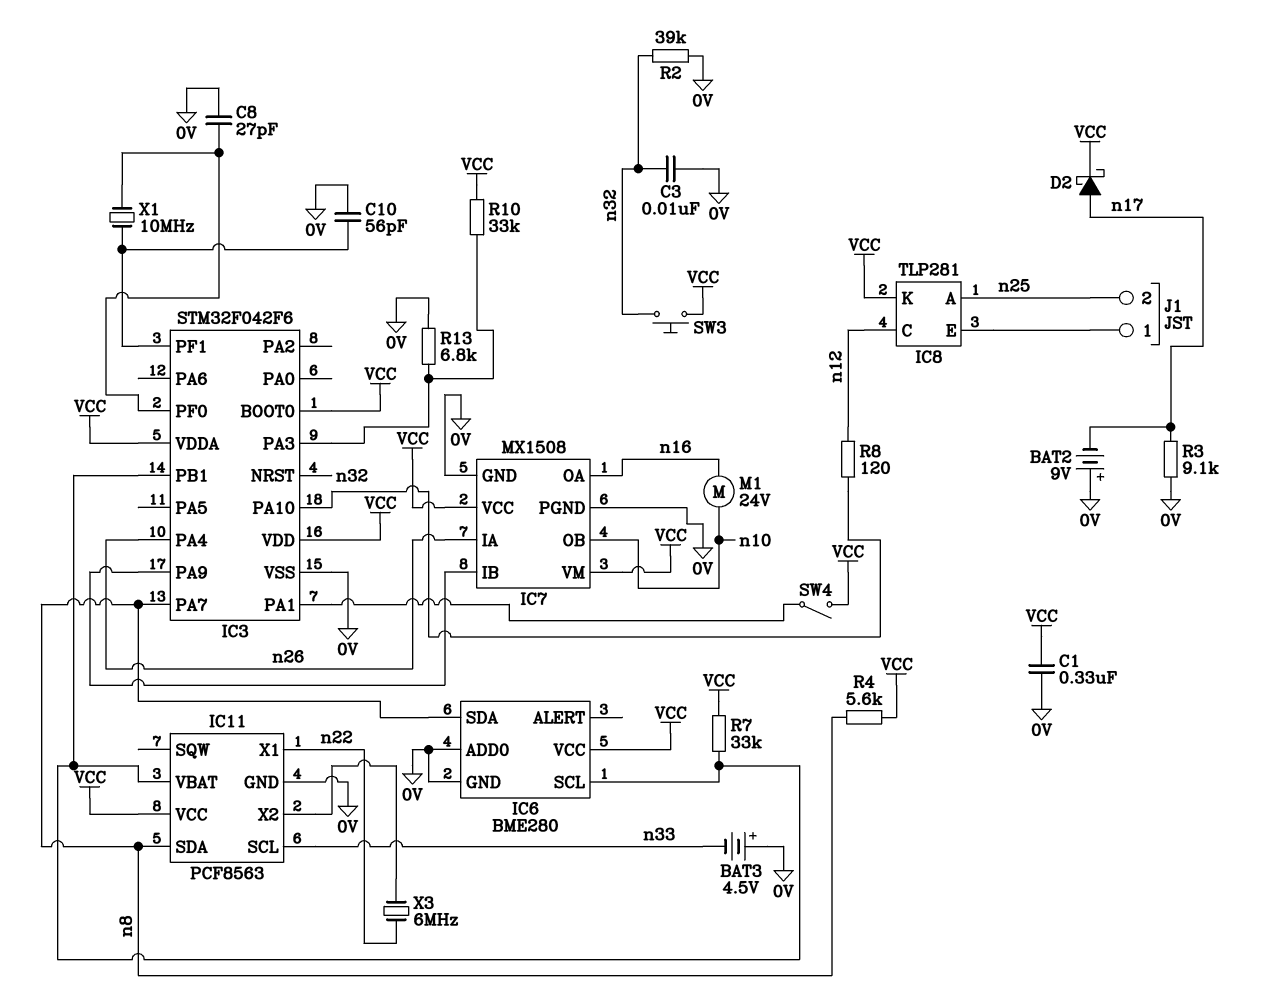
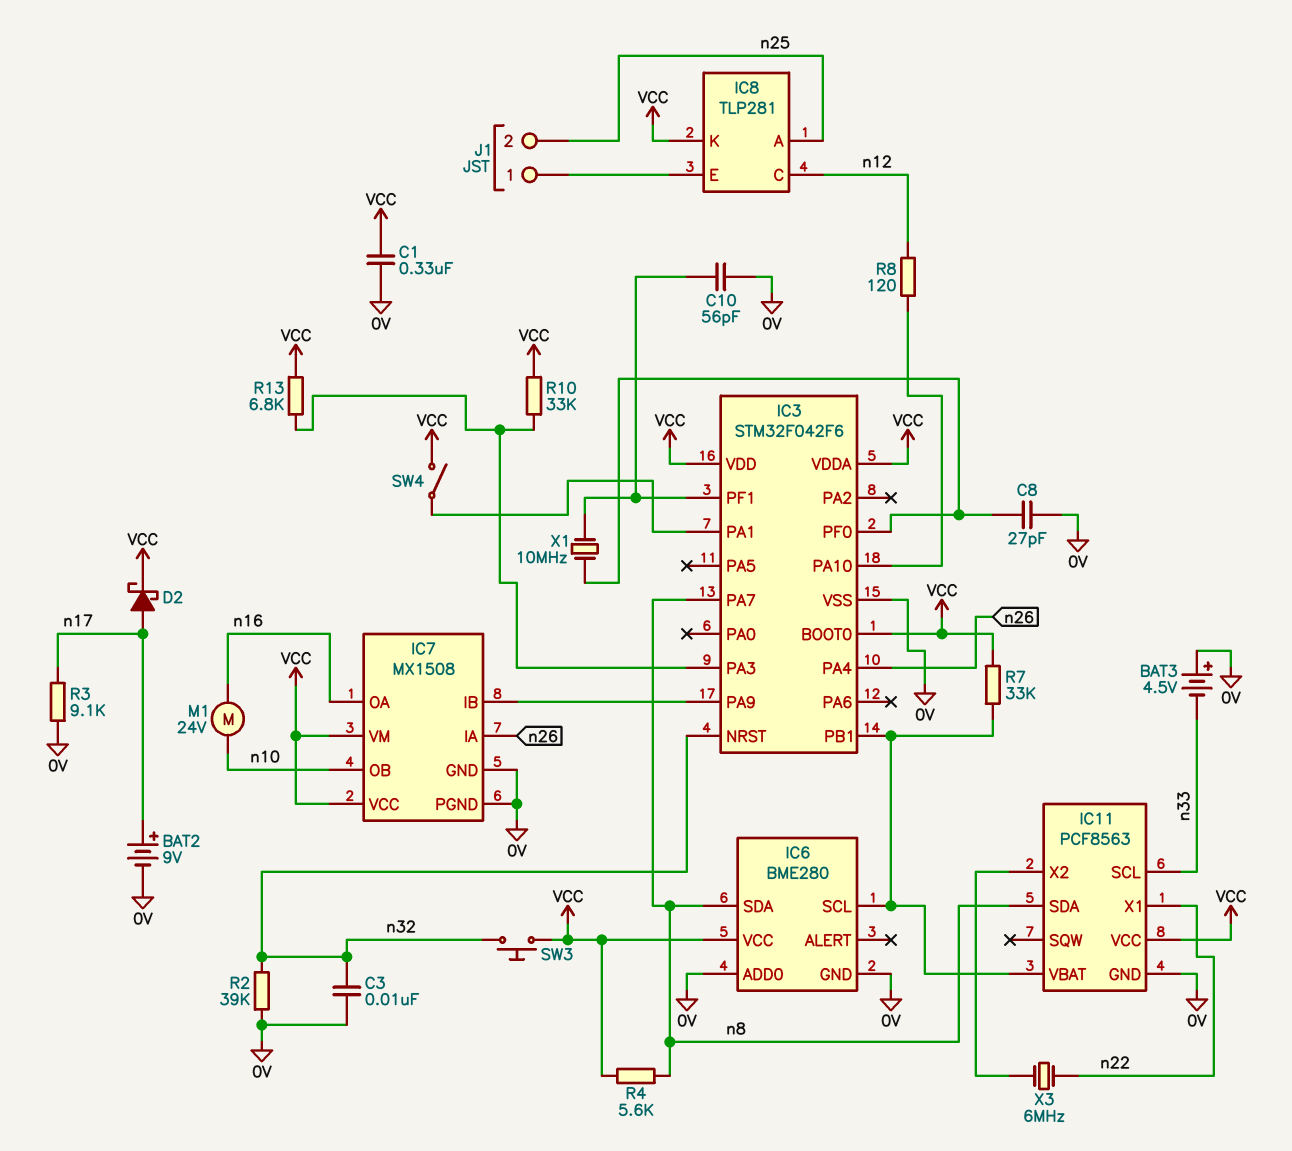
BAT2: 9V (plus 0V, minus n17) -> 9V (plus n17, minus 0V)
R13: 6.8k (0V, IC3/PA3) -> 6.8k (IC3/PA3, VCC)

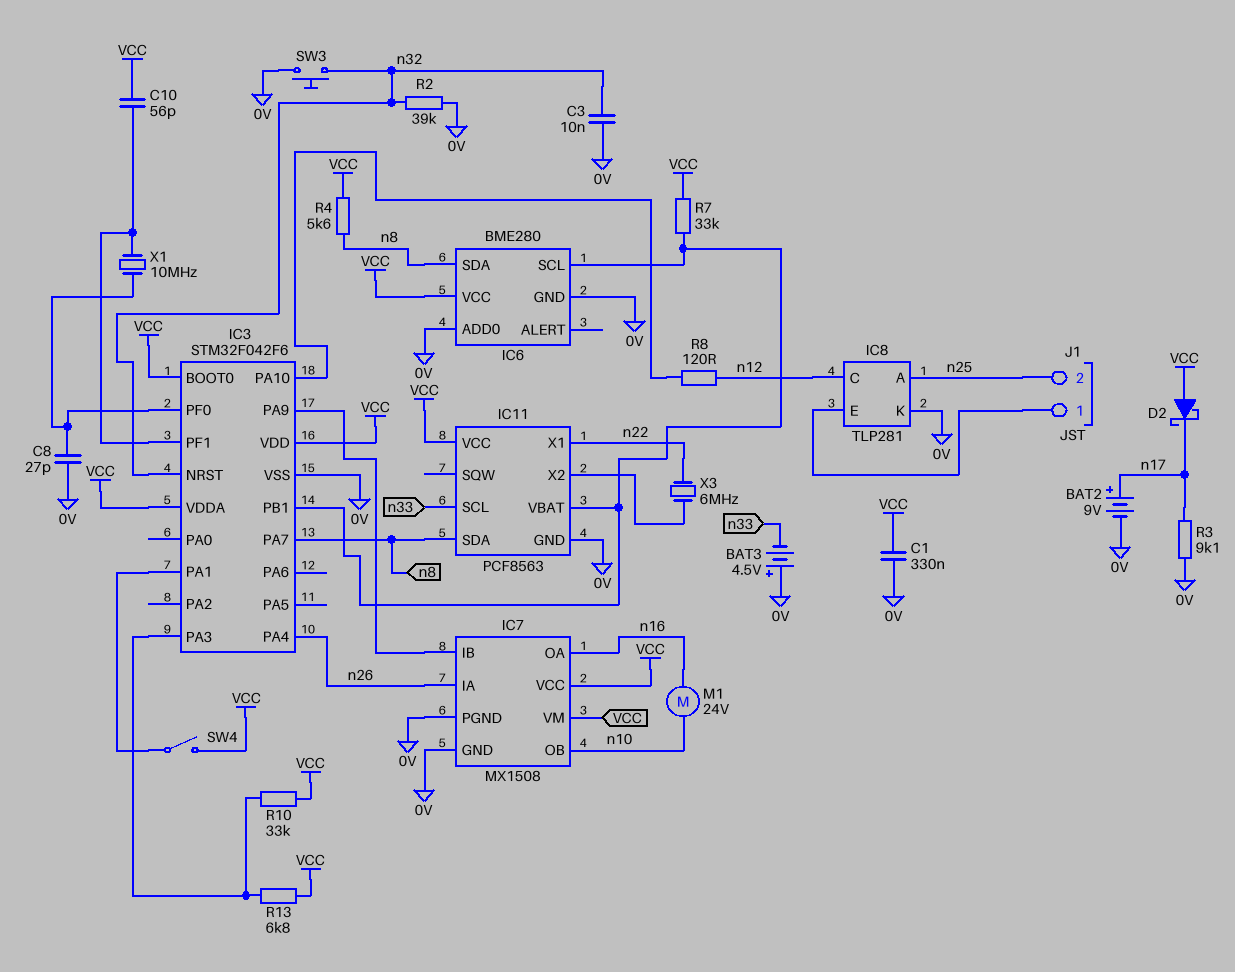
C10: 56pF (0V, IC3/PF1) -> 56pF (IC3/PF1, VCC)
D2: schottky (A n17, K VCC) -> schottky (A VCC, K n17)
IC8 pin K: VCC -> 0V
SW3: button (VCC, n32) -> button (0V, n32)

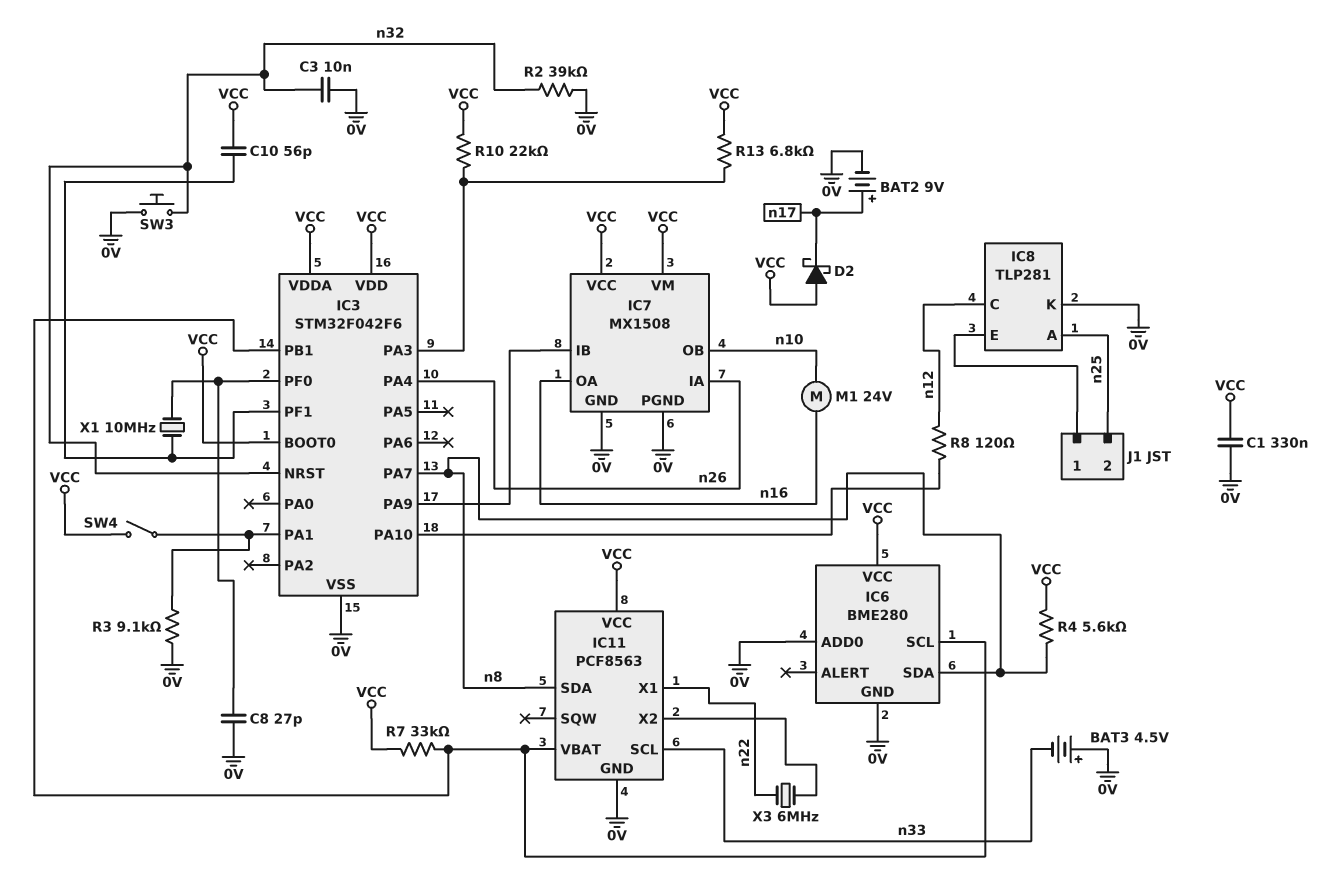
R3: 9.1k (0V, n17) -> 9.1k (0V, IC3/PA1)
R10: 33k (IC3/PA3, VCC) -> 22k (IC3/PA3, VCC)

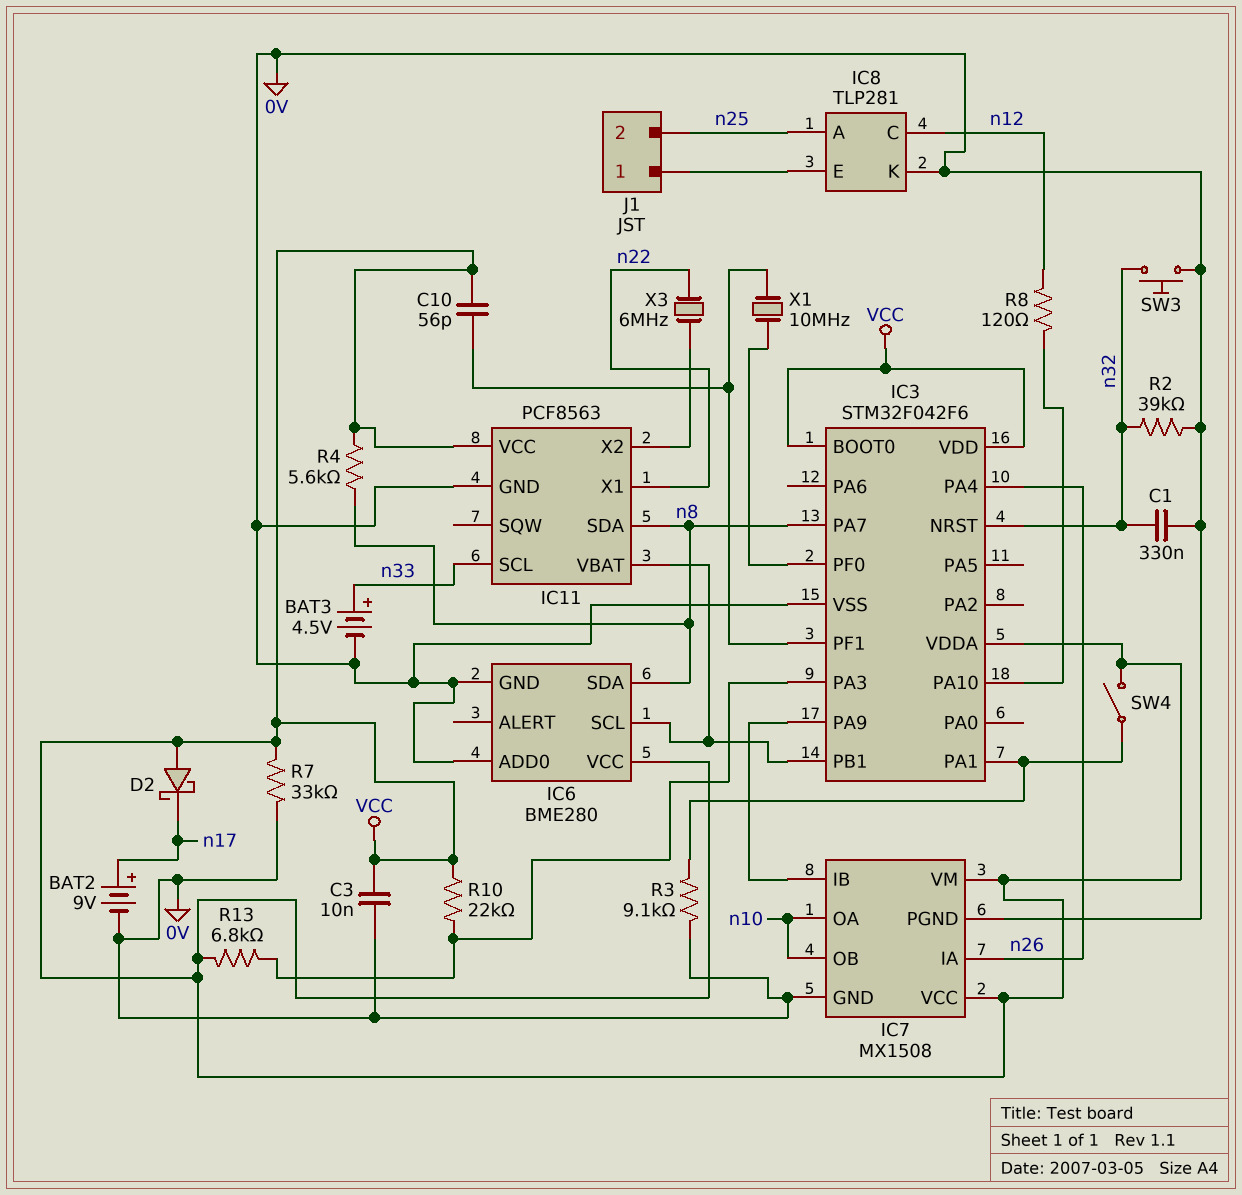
BAT3: 4.5V (plus 0V, minus n33) -> 4.5V (plus n33, minus 0V)
C1: 330nF (0V, VCC) -> 330nF (0V, n32)
C3: 10nF (0V, n32) -> 10nF (0V, VCC)
C8: 27pF (0V, IC3/PF0) -> none
IC7 pin OA: n16 -> n10
M1: motor 24V (n10, n16) -> none
R7: 33k (IC3/PB1, VCC) -> 33k (0V, VCC)

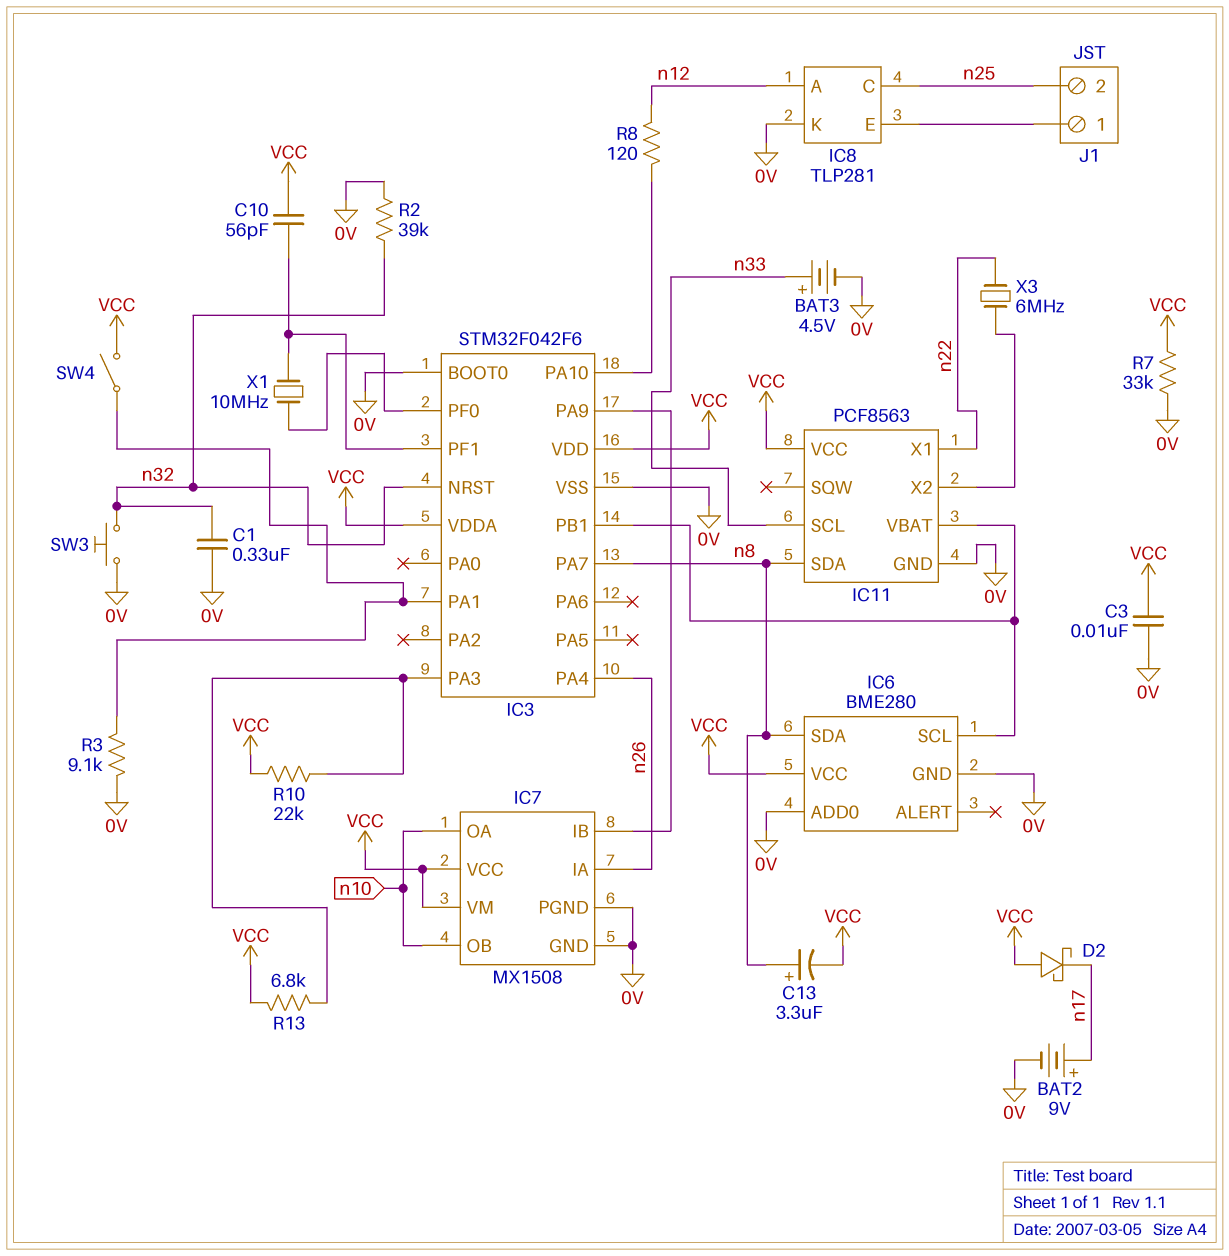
C13: none -> 3.3uF (plus n8, minus VCC)
IC3 pin BOOT0: VCC -> 0V
IC8 pin A: n25 -> n12
IC8 pin C: n12 -> n25
R4: 5.6k (VCC, n8) -> none

